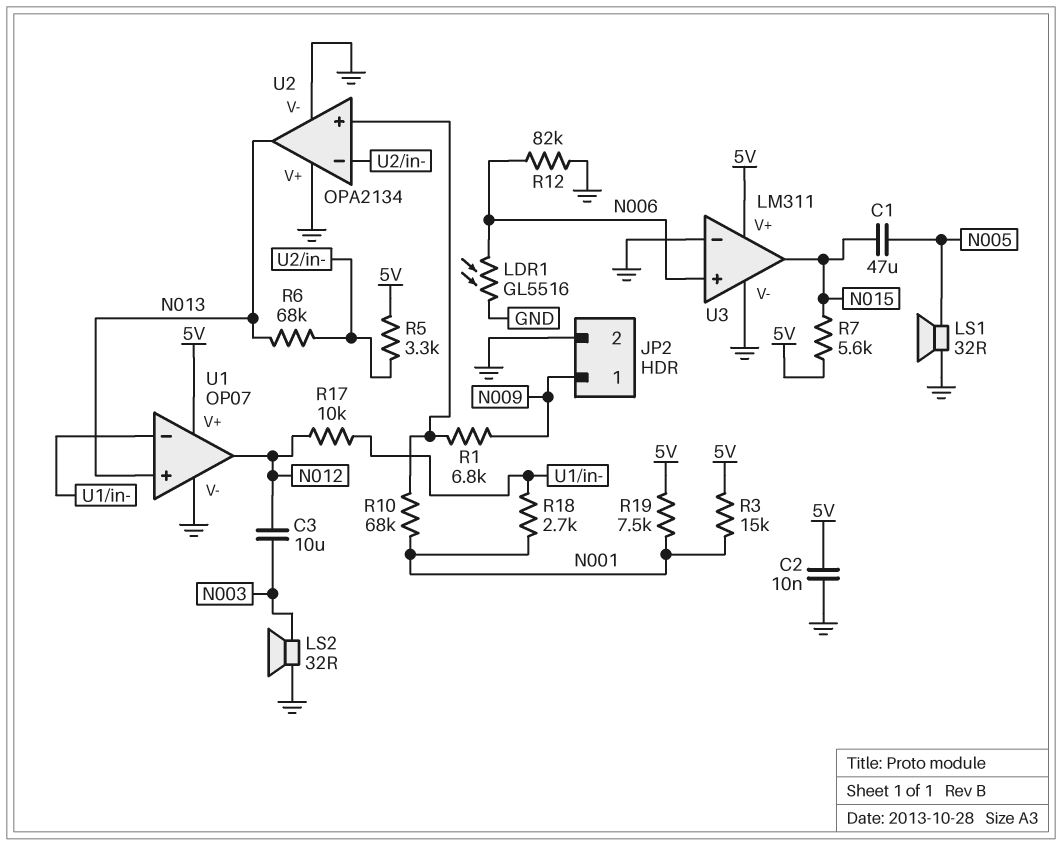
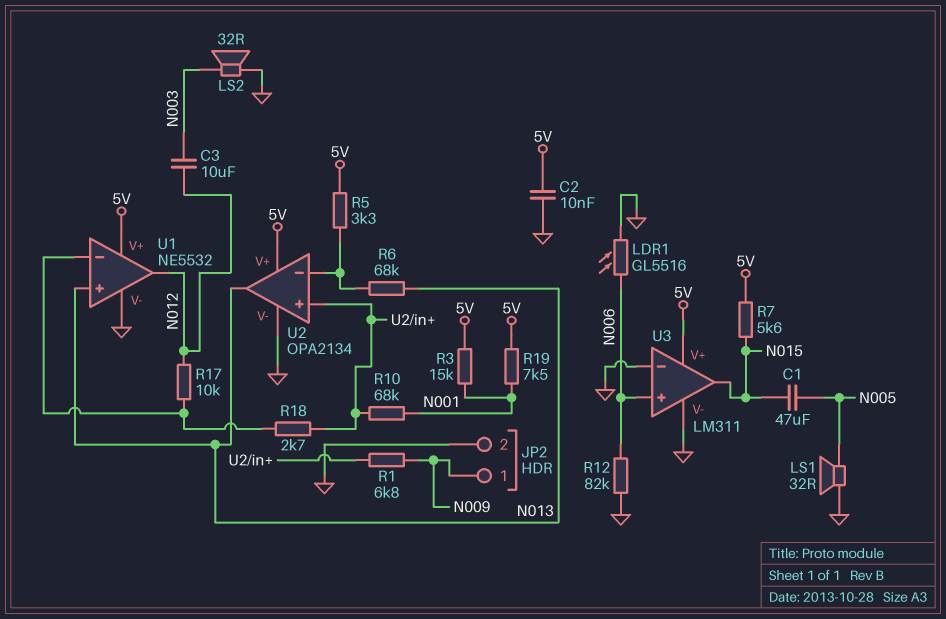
R18: 2.7k (N001, U1/in-) -> 2.7k (U1/in-, U2/in+)
U1: OP07 -> NE5532
U2 pin V+: GND -> 5V

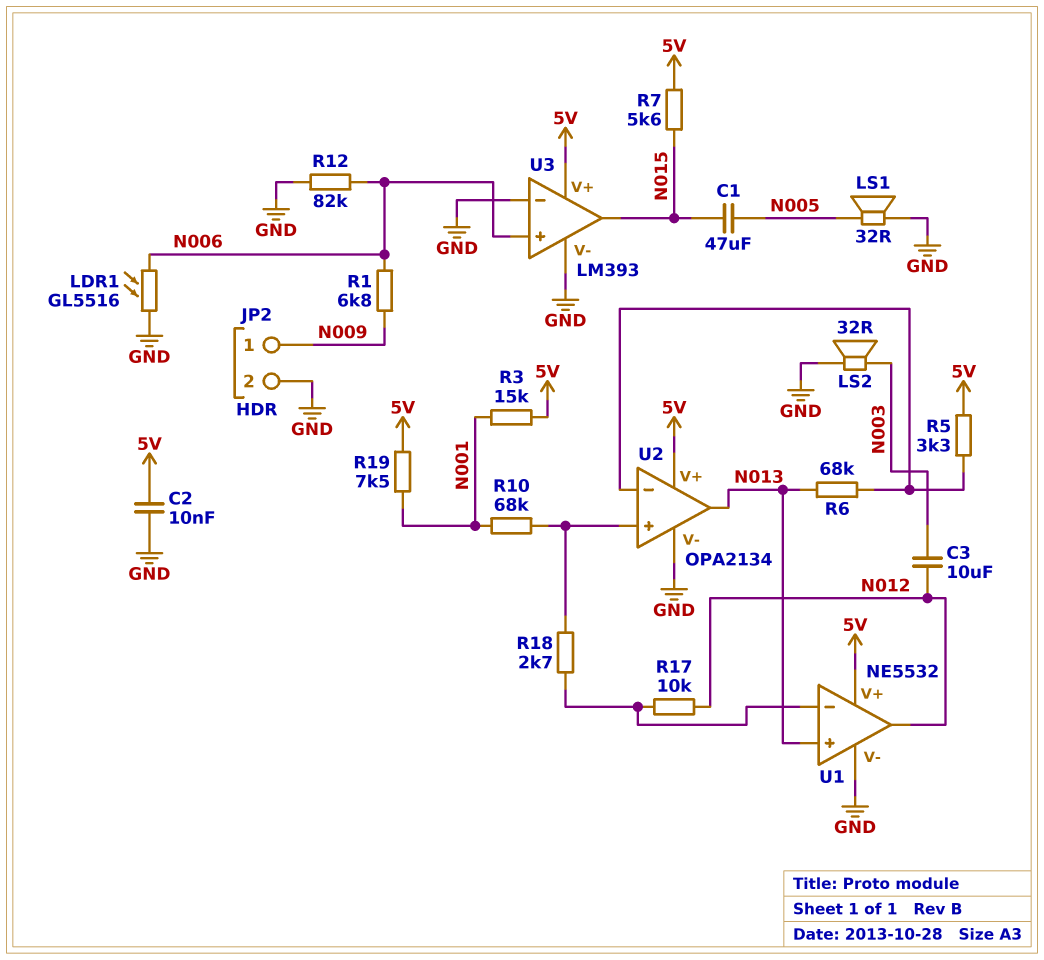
R1: 6.8k (N009, U2/in+) -> 6.8k (N006, N009)
U3: LM311 -> LM393

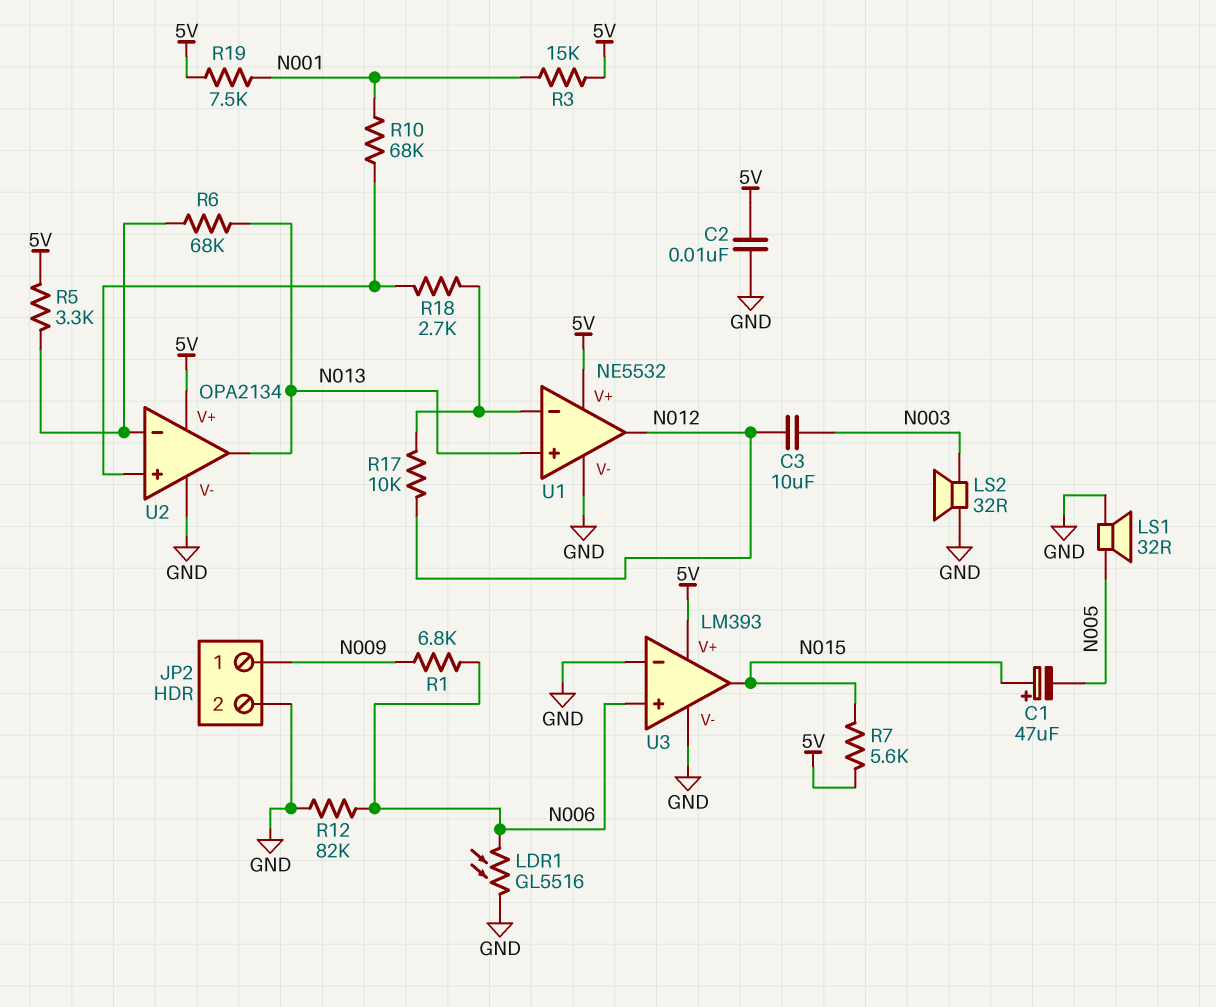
C1: 47uF (N005, N015) -> 47uF (plus N015, minus N005)

